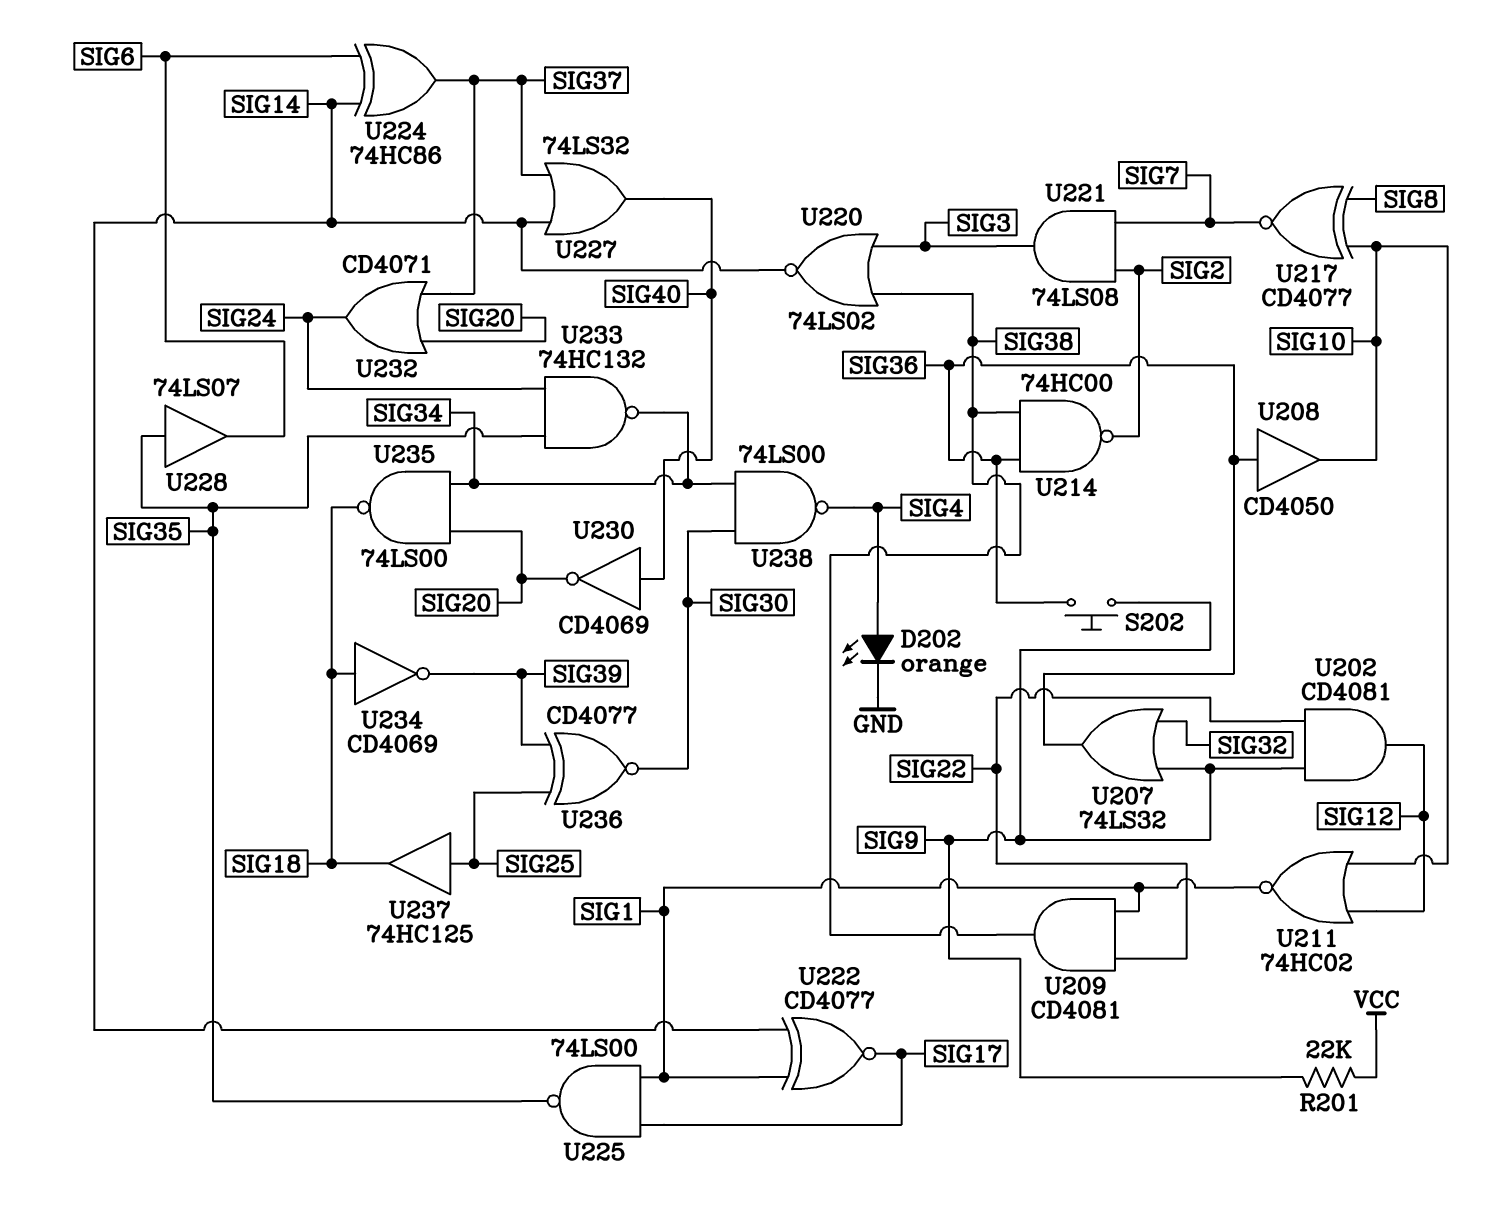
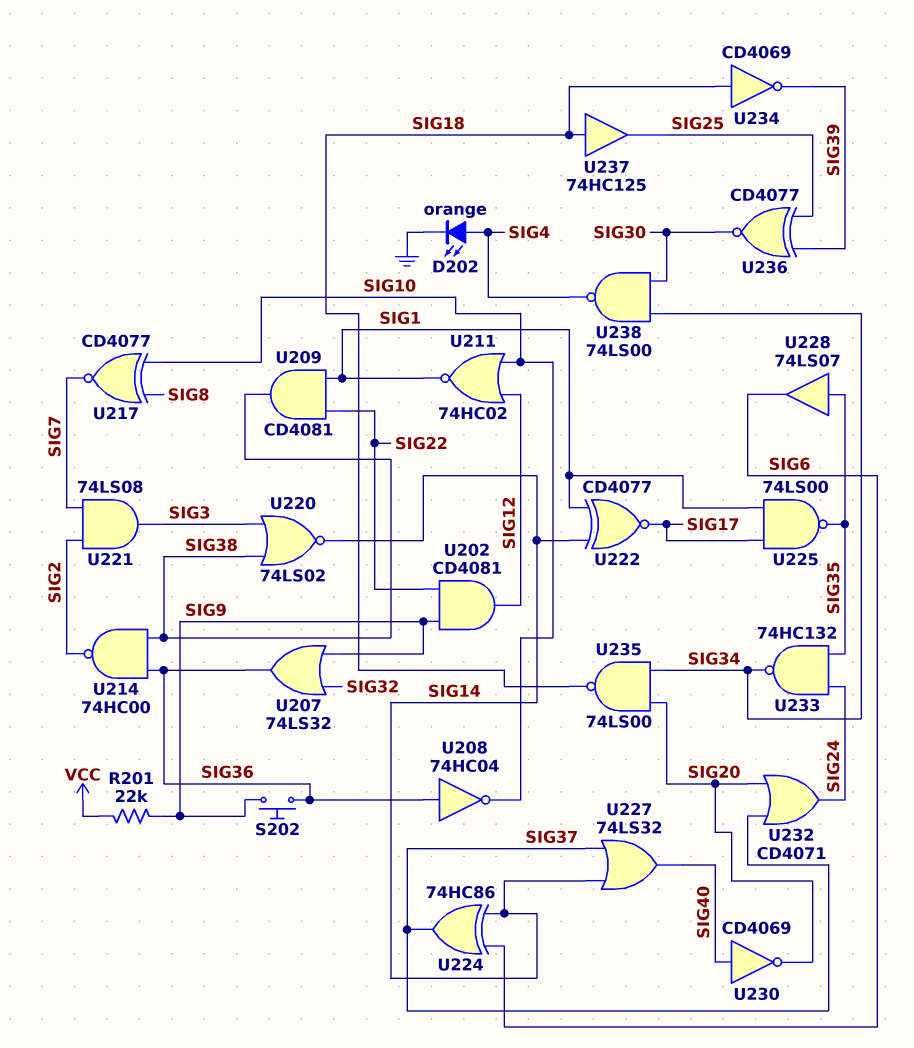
U208: buffer CD4050 (in SIG36, out SIG10) -> NOT 74HC04 (in SIG36, out SIG10)
U237: buffer 74HC125 (in SIG25, out SIG18) -> buffer 74HC125 (in SIG18, out SIG25)

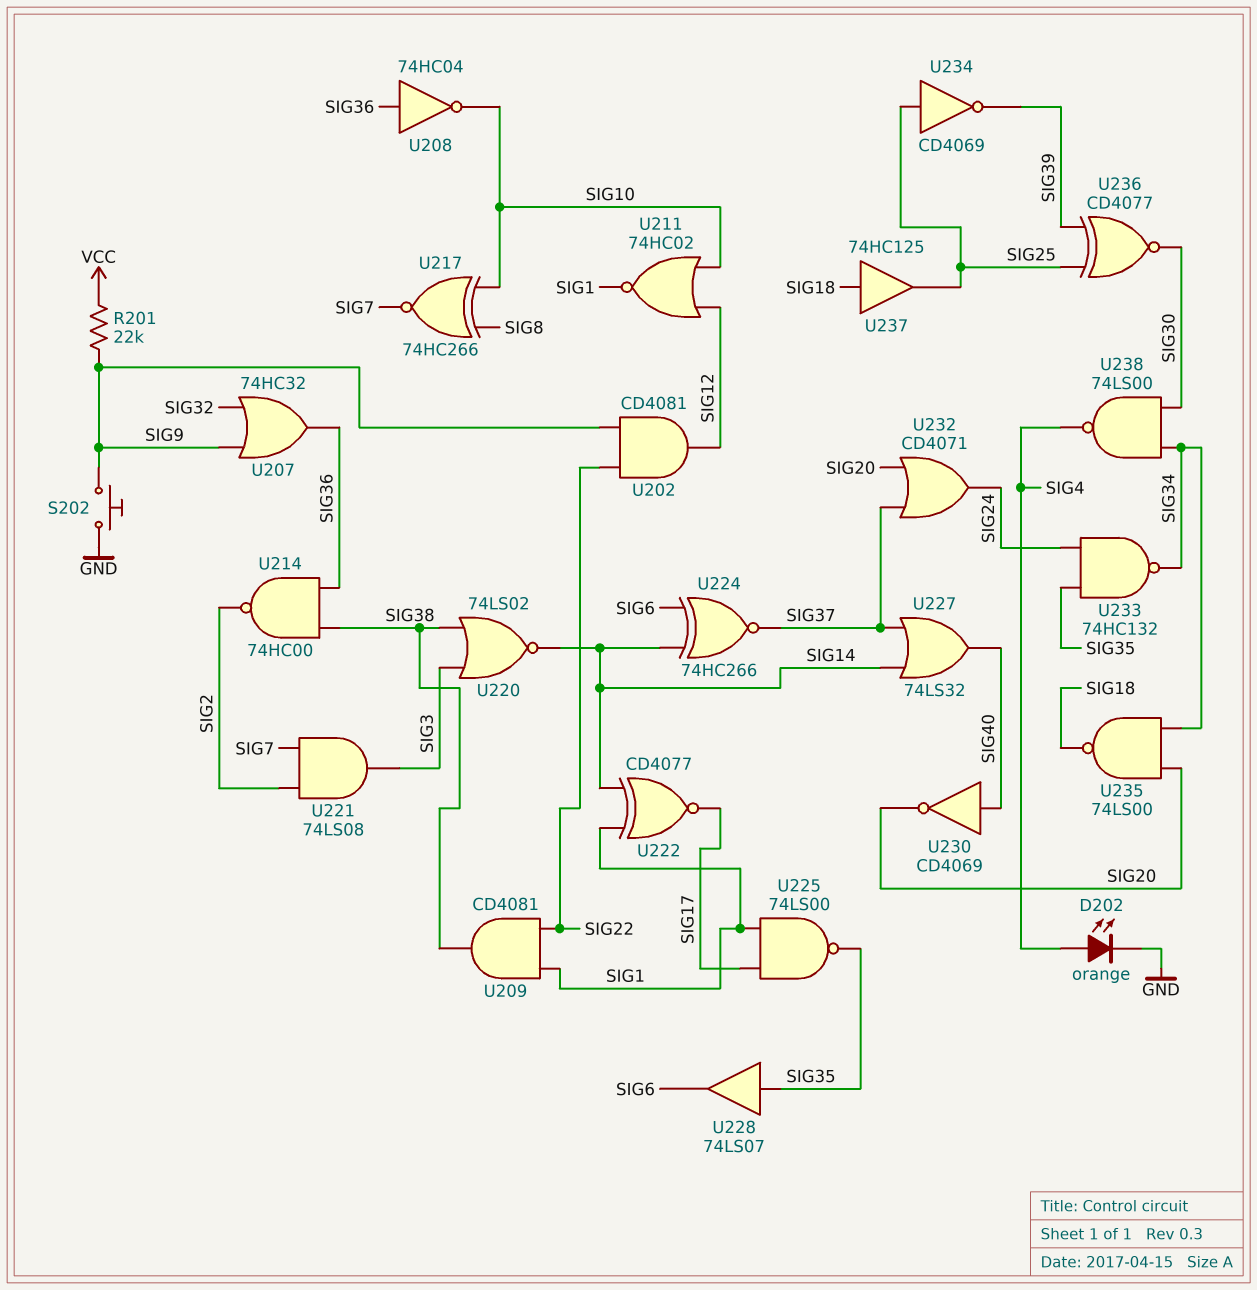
S202: button (SIG9, SIG36) -> button (GND, SIG9)
U207: OR 74LS32 (in SIG9, in SIG32, out SIG36) -> OR 74HC32 (in SIG9, in SIG32, out SIG36)
U217: XNOR CD4077 (in SIG8, in SIG10, out SIG7) -> XNOR 74HC266 (in SIG8, in SIG10, out SIG7)
U224: XOR 74HC86 (in SIG6, in SIG14, out SIG37) -> XNOR 74HC266 (in SIG6, in SIG14, out SIG37)
U234: NOT CD4069 (in SIG18, out SIG39) -> NOT CD4069 (in SIG25, out SIG39)

